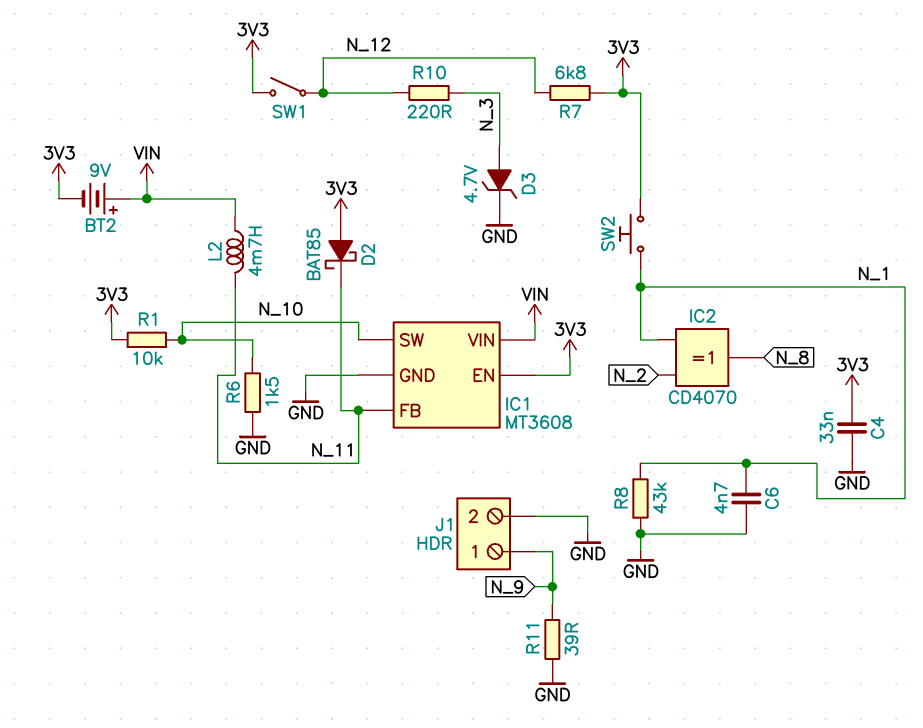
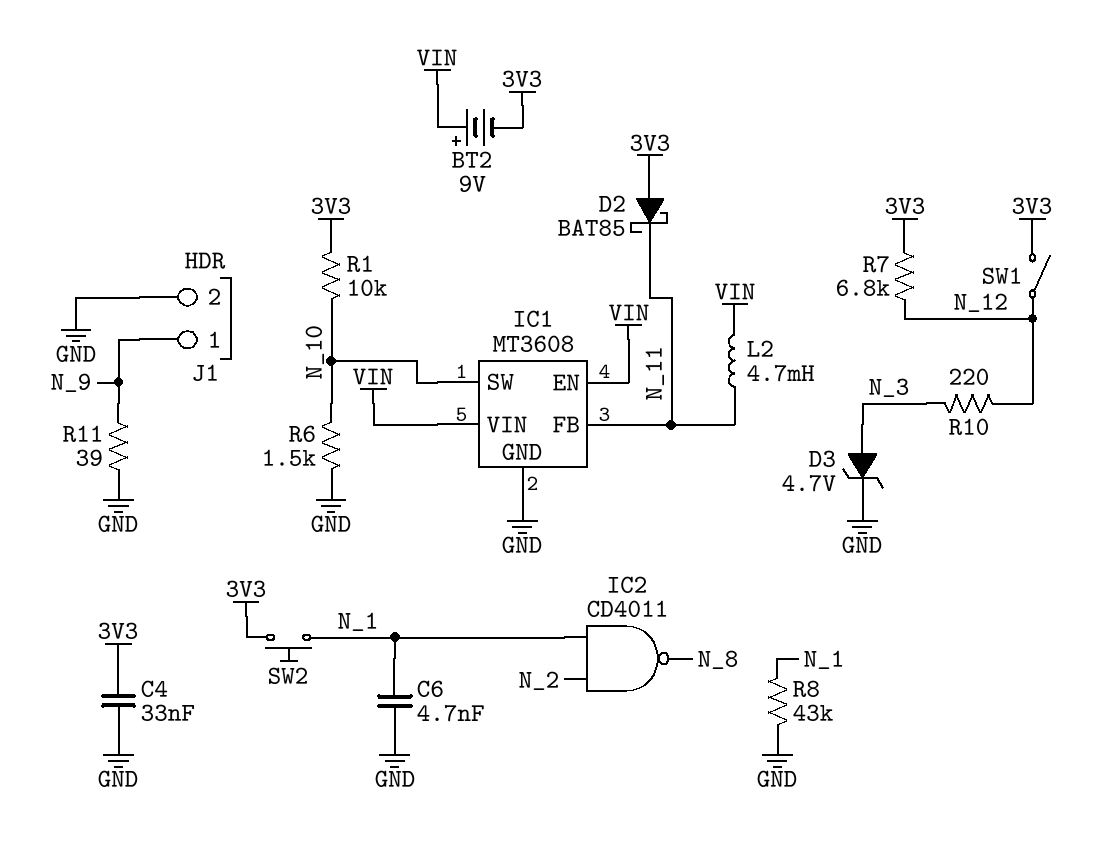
IC1 pin EN: 3V3 -> VIN
IC2: XOR CD4070 (in N_1, in N_2, out N_8) -> NAND CD4011 (in N_1, in N_2, out N_8)

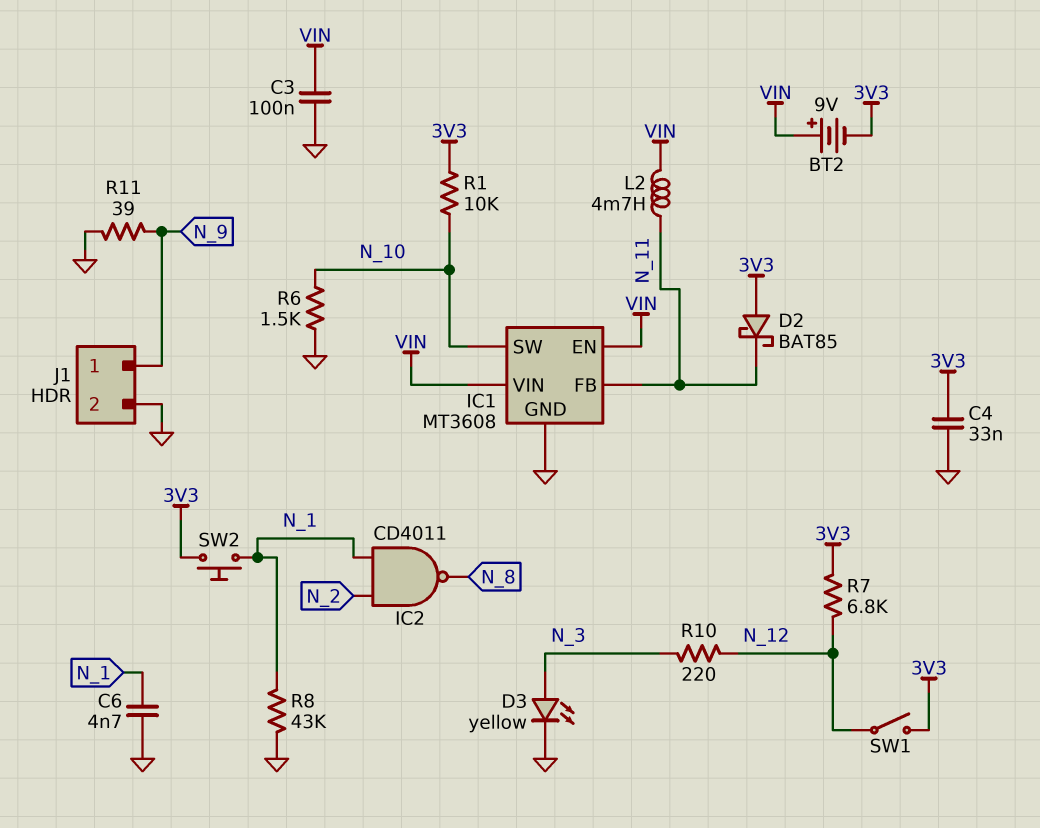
C3: none -> 100nF (GND, VIN)
D3: zener 4.7V (A N_3, K GND) -> LED yellow (A N_3, K GND)

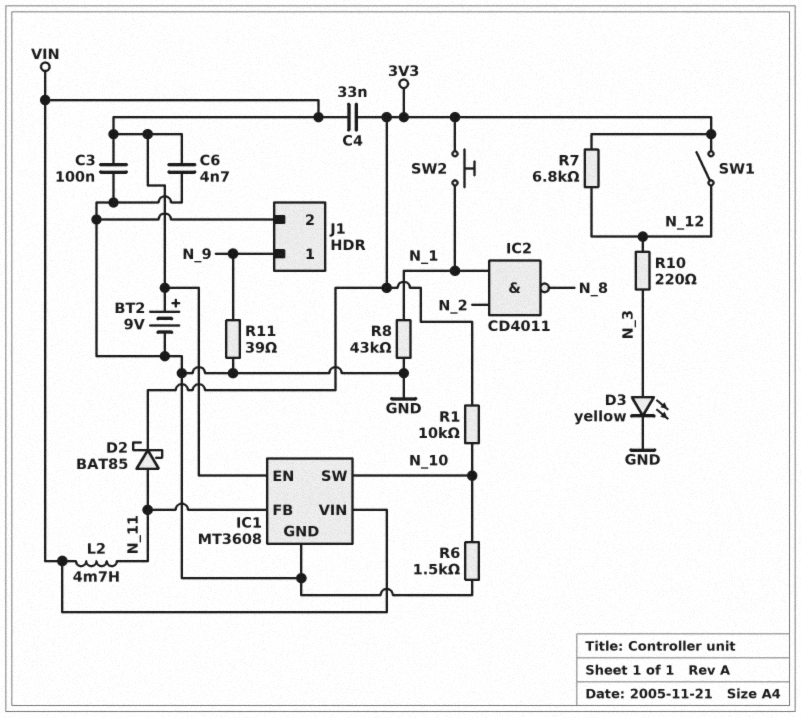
BT2: 9V (plus VIN, minus 3V3) -> 9V (plus VIN, minus GND)
C4: 33nF (3V3, GND) -> 33nF (3V3, VIN)
C6: 4.7nF (GND, N_1) -> 4.7nF (GND, VIN)
D2: schottky BAT85 (A 3V3, K N_11) -> schottky BAT85 (A N_11, K 3V3)

